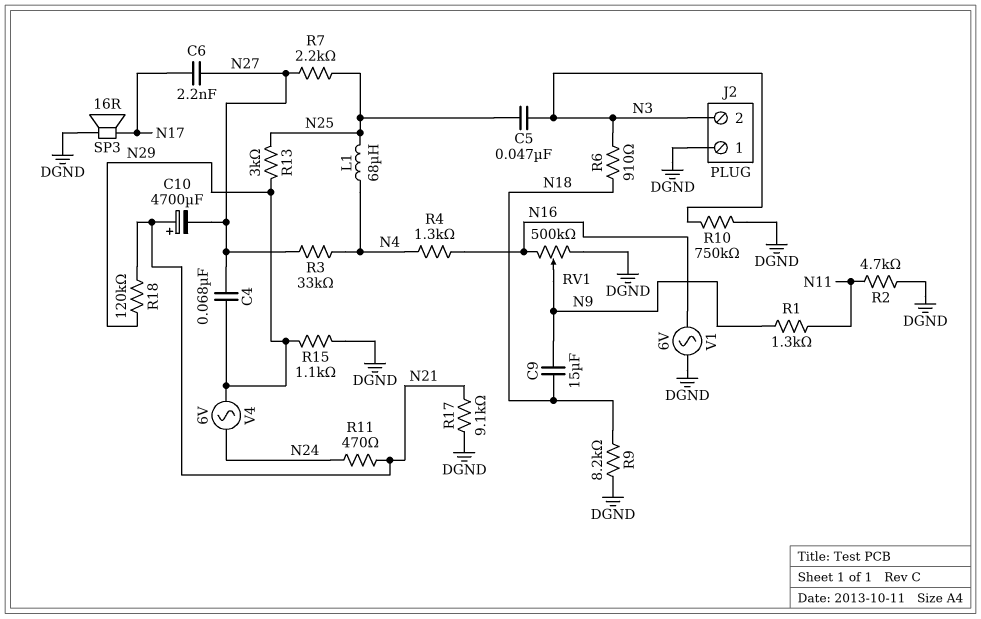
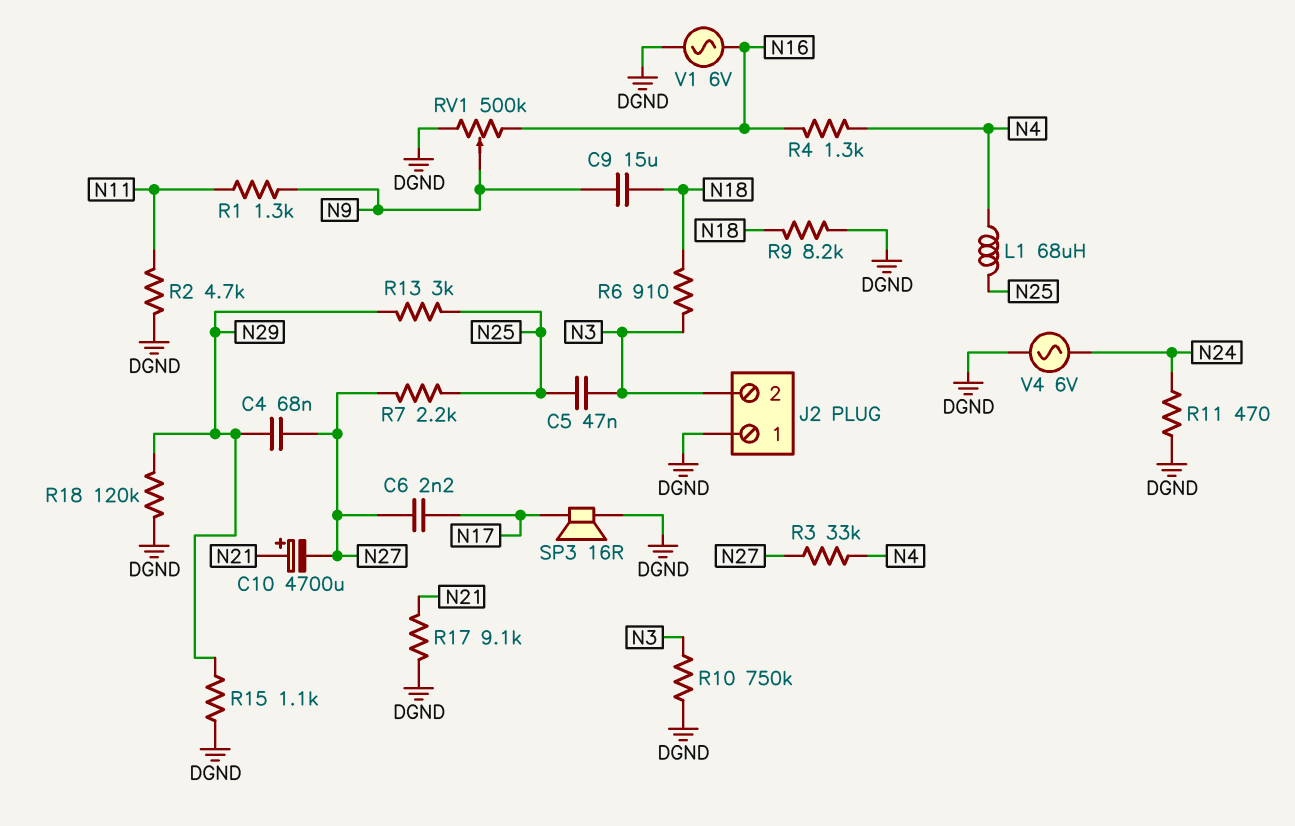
R11: 470 (N21, N24) -> 470 (DGND, N24)
R18: 120k (N21, N29) -> 120k (DGND, N29)
V4: AC 6V (N24, N29) -> AC 6V (DGND, N24)

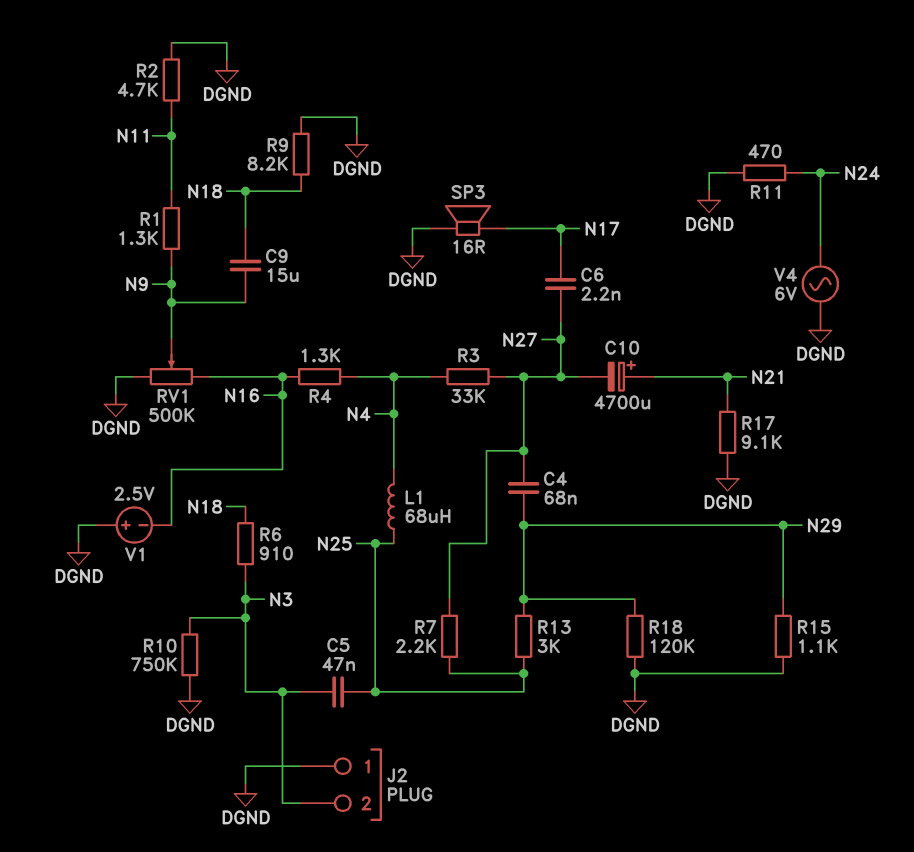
V1: AC 6V (DGND, N16) -> 2.5V (plus DGND, minus N16)

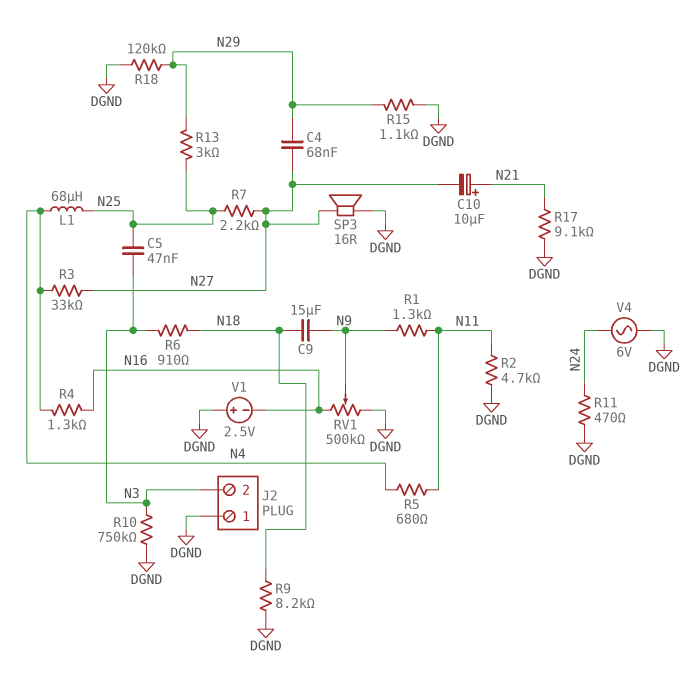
C6: 2.2nF (N17, N27) -> none
C10: 4700uF (plus N21, minus N27) -> 10uF (plus N21, minus N27)
R5: none -> 680 (N4, N11)
SP3: speaker 16R (DGND, N17) -> speaker 16R (DGND, N27)

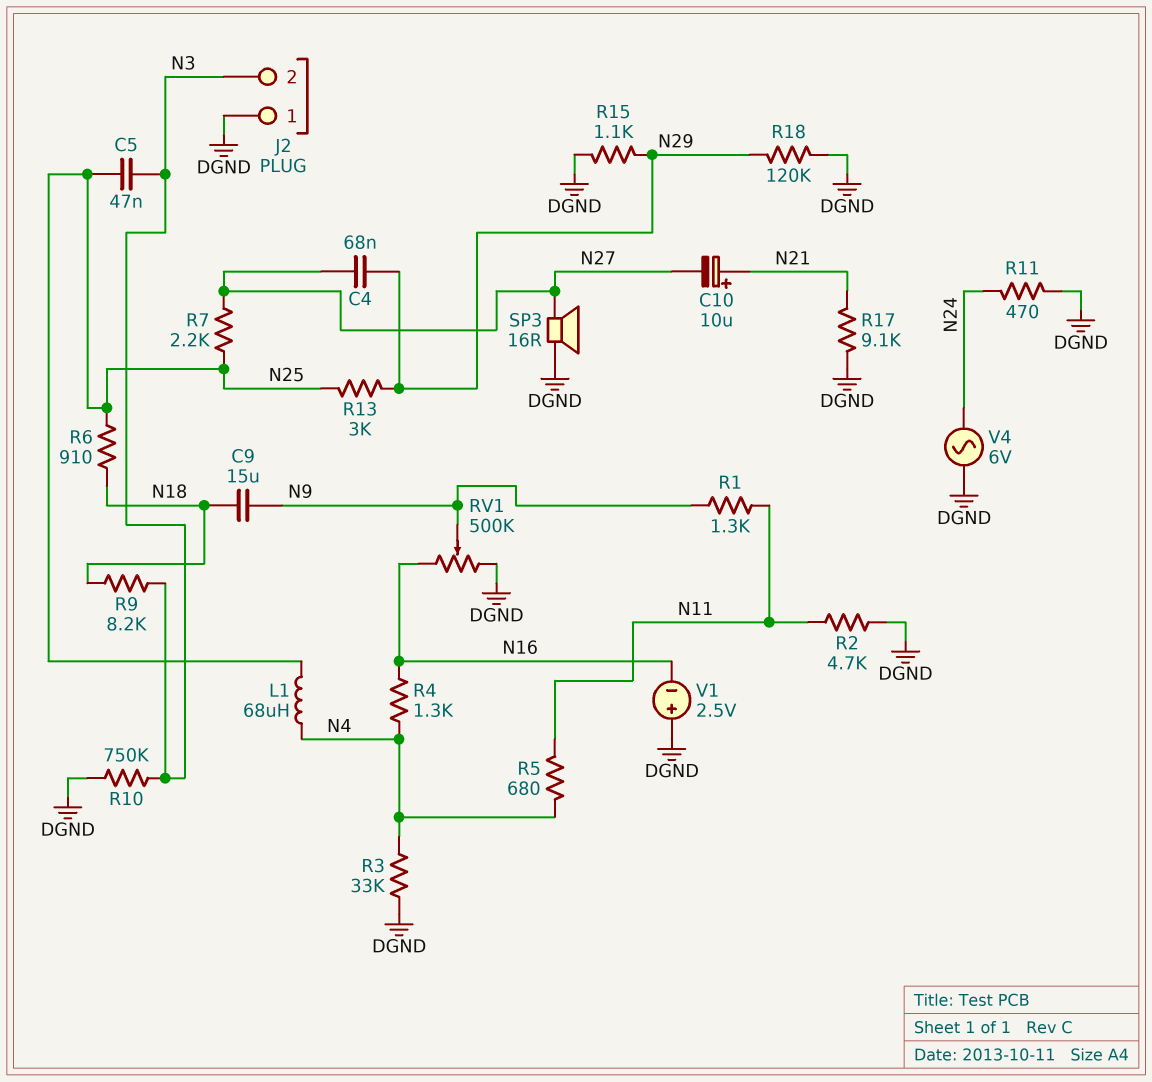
R3: 33k (N4, N27) -> 33k (DGND, N4)
R6: 910 (N3, N18) -> 910 (N18, N25)
R9: 8.2k (DGND, N18) -> 8.2k (N3, N18)

